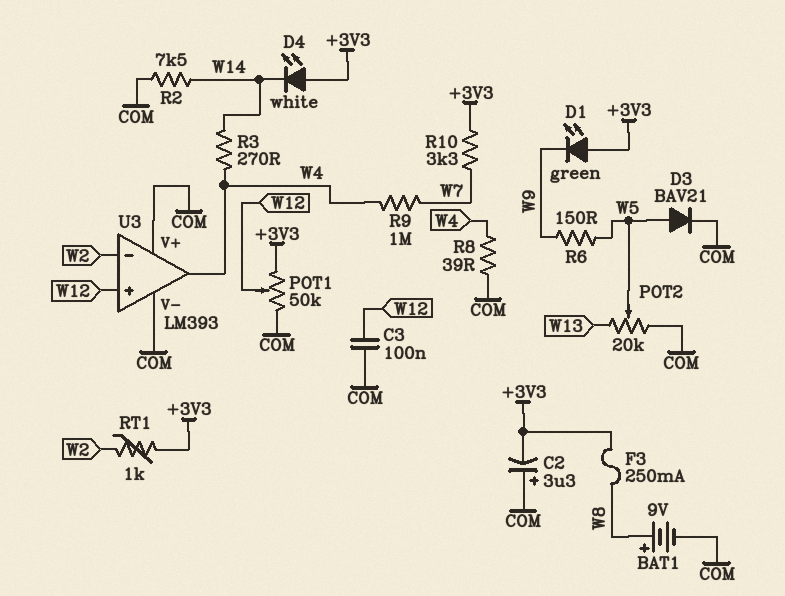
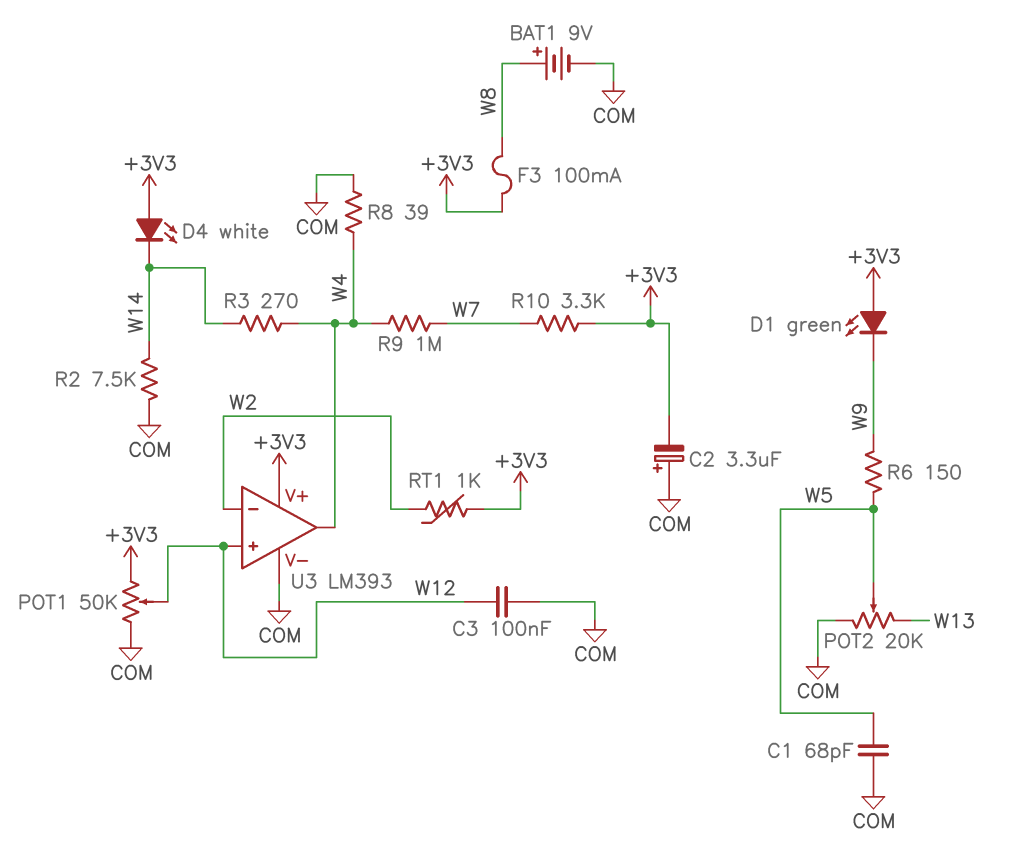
C1: none -> 68pF (COM, W5)
D3: diode BAV21 (A W5, K COM) -> none
F3: 250mA (+3V3, W8) -> 100mA (+3V3, W8)
U3 pin V+: COM -> +3V3

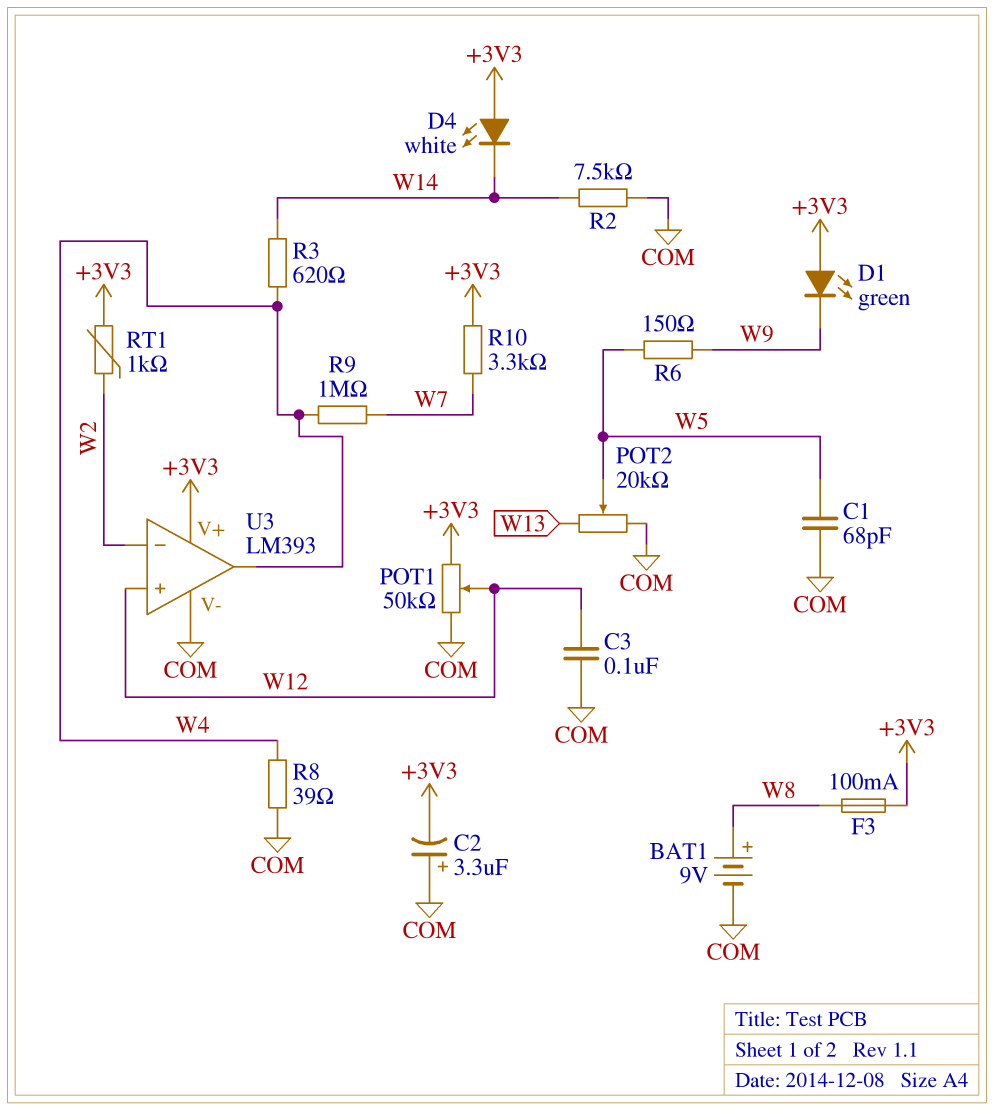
R3: 270 (W4, W14) -> 620 (W4, W14)

